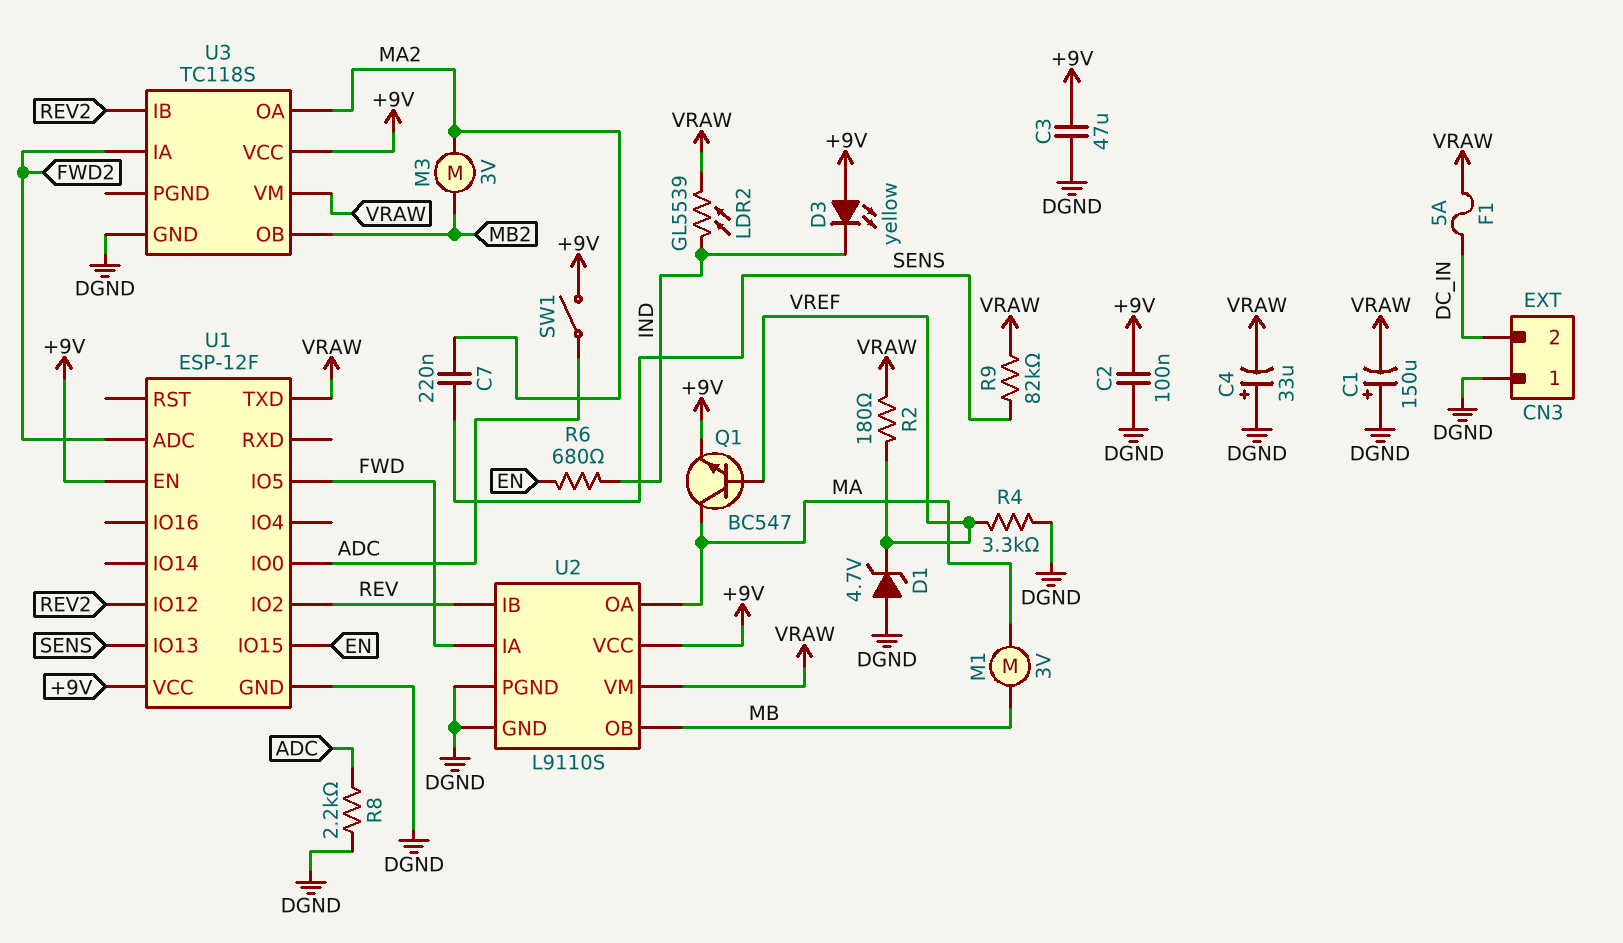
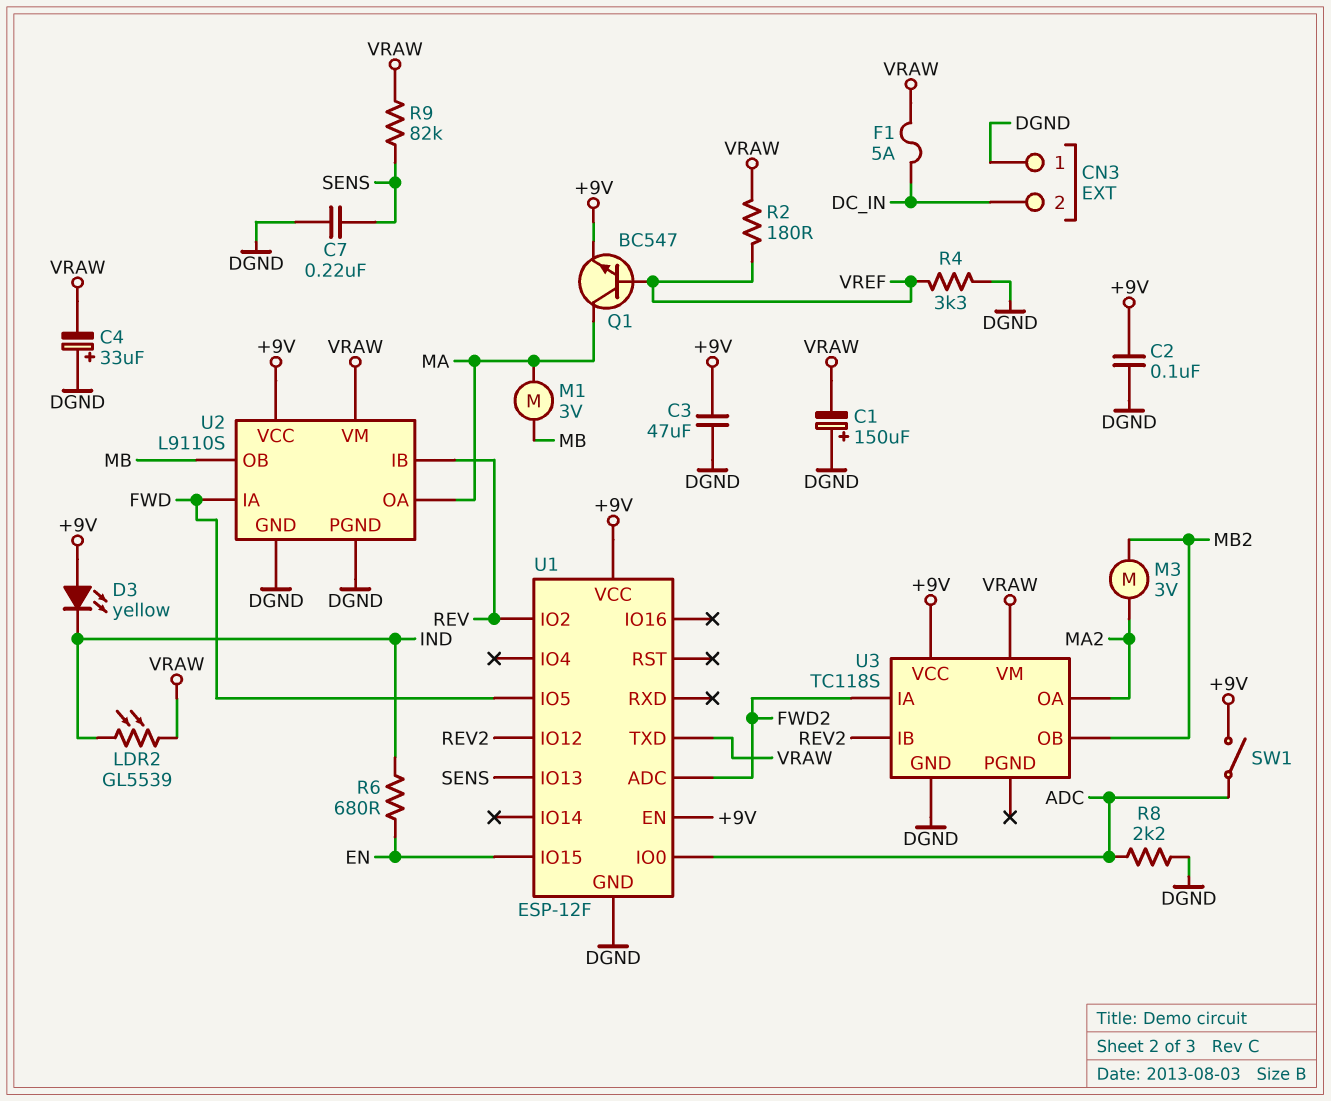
C7: 220nF (MA2, SENS) -> 220nF (DGND, SENS)
D1: zener 4.7V (A DGND, K VREF) -> none

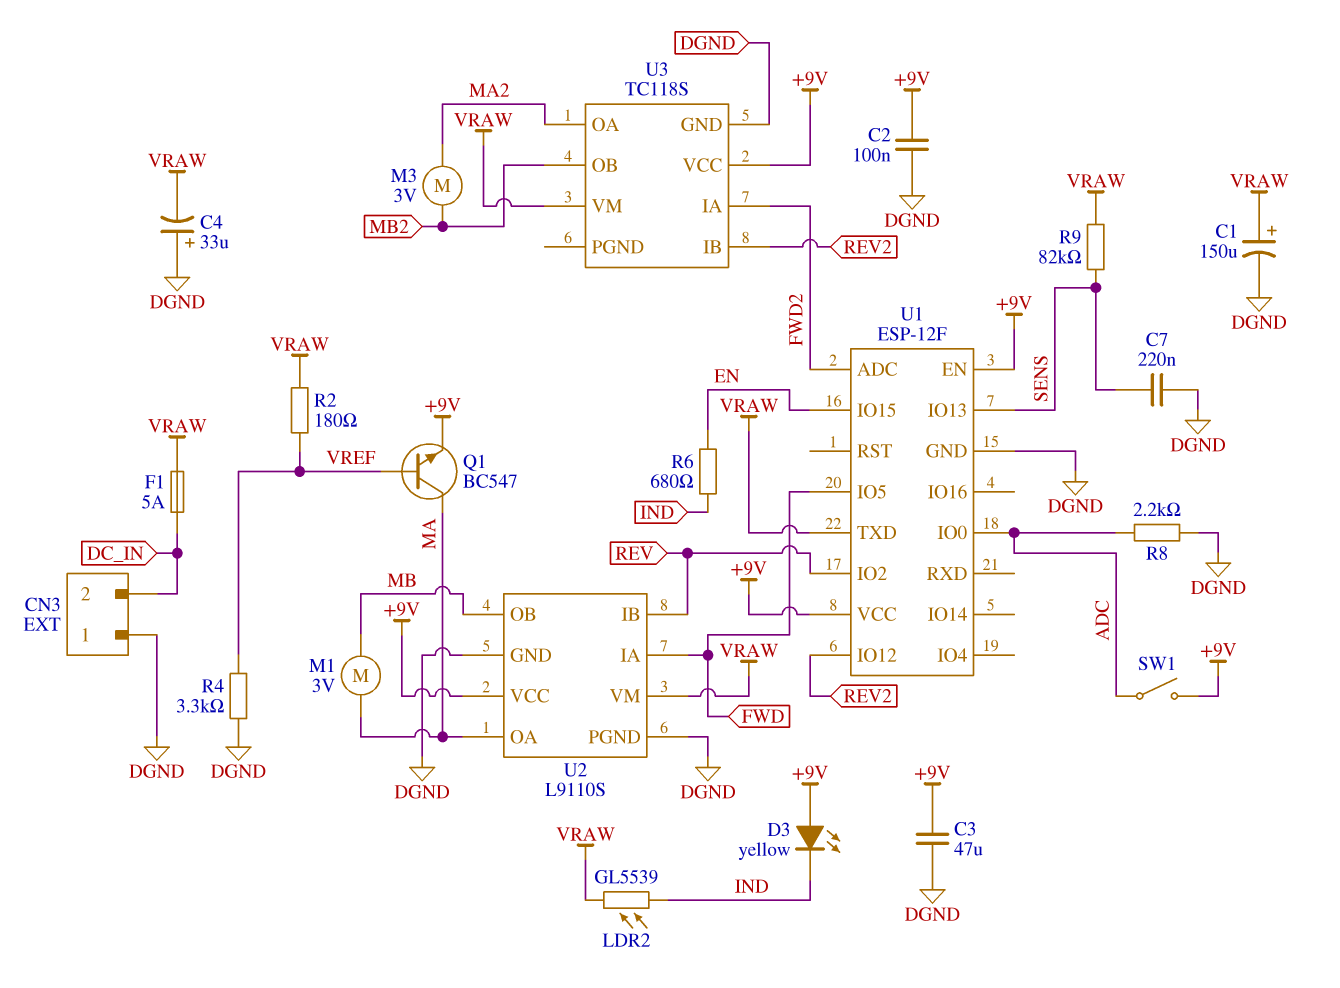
C1: 150uF (plus DGND, minus VRAW) -> 150uF (plus VRAW, minus DGND)

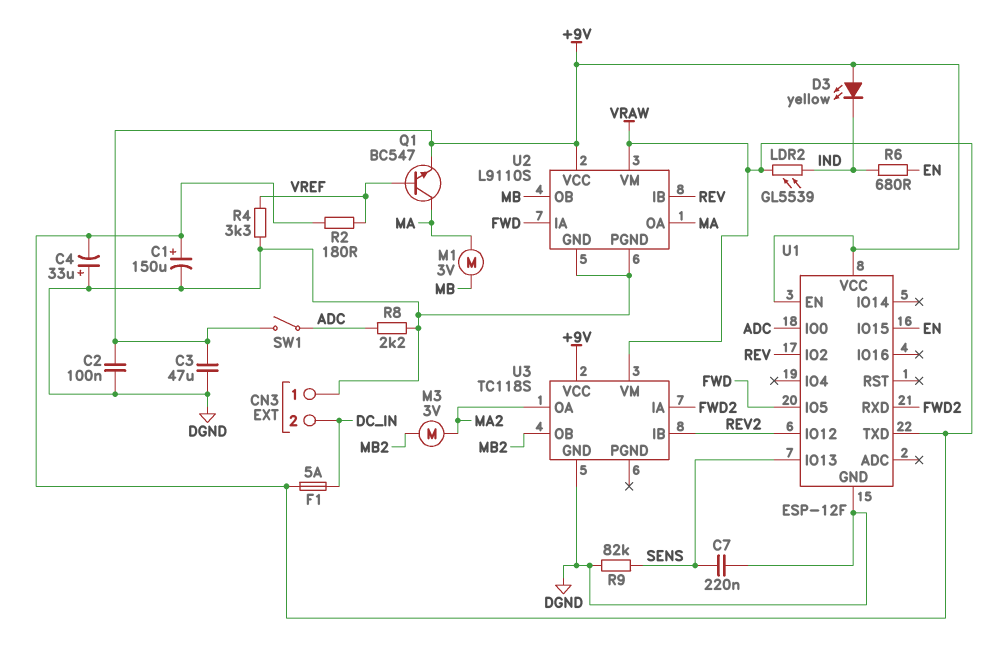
R9: 82k (SENS, VRAW) -> 82k (DGND, SENS)
U1 pin ADC: FWD2 -> none
U1 pin RXD: none -> FWD2

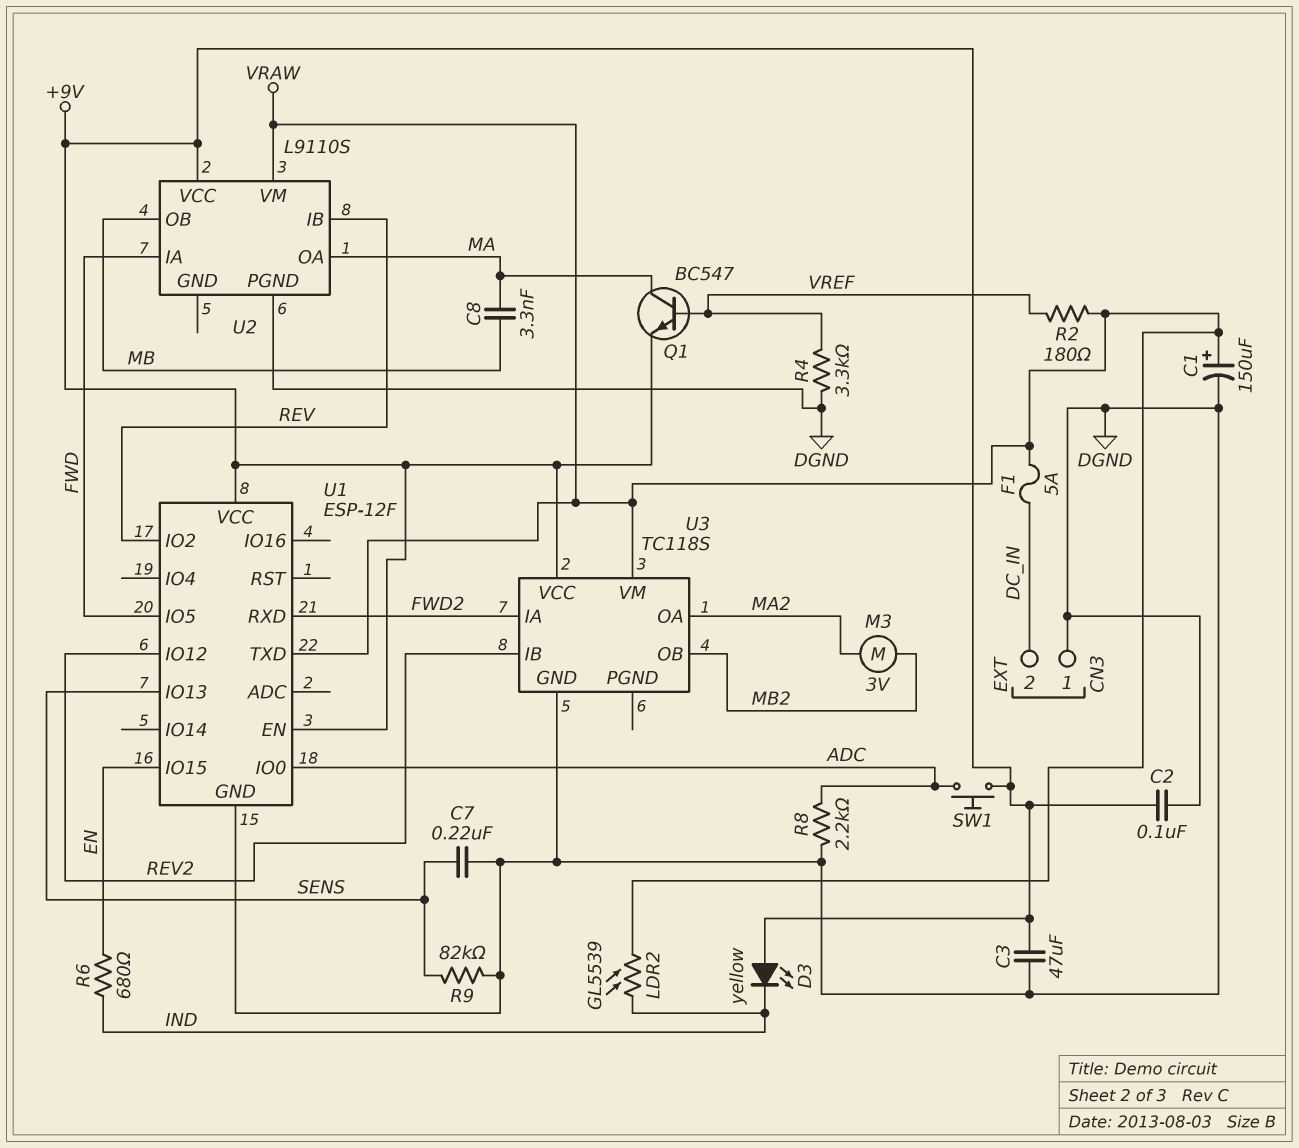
C4: 33uF (plus DGND, minus VRAW) -> none
C8: none -> 3.3nF (MA, MB)
M1: motor 3V (MA, MB) -> none
SW1: switch (+9V, ADC) -> button (+9V, ADC)
U2 pin GND: DGND -> none

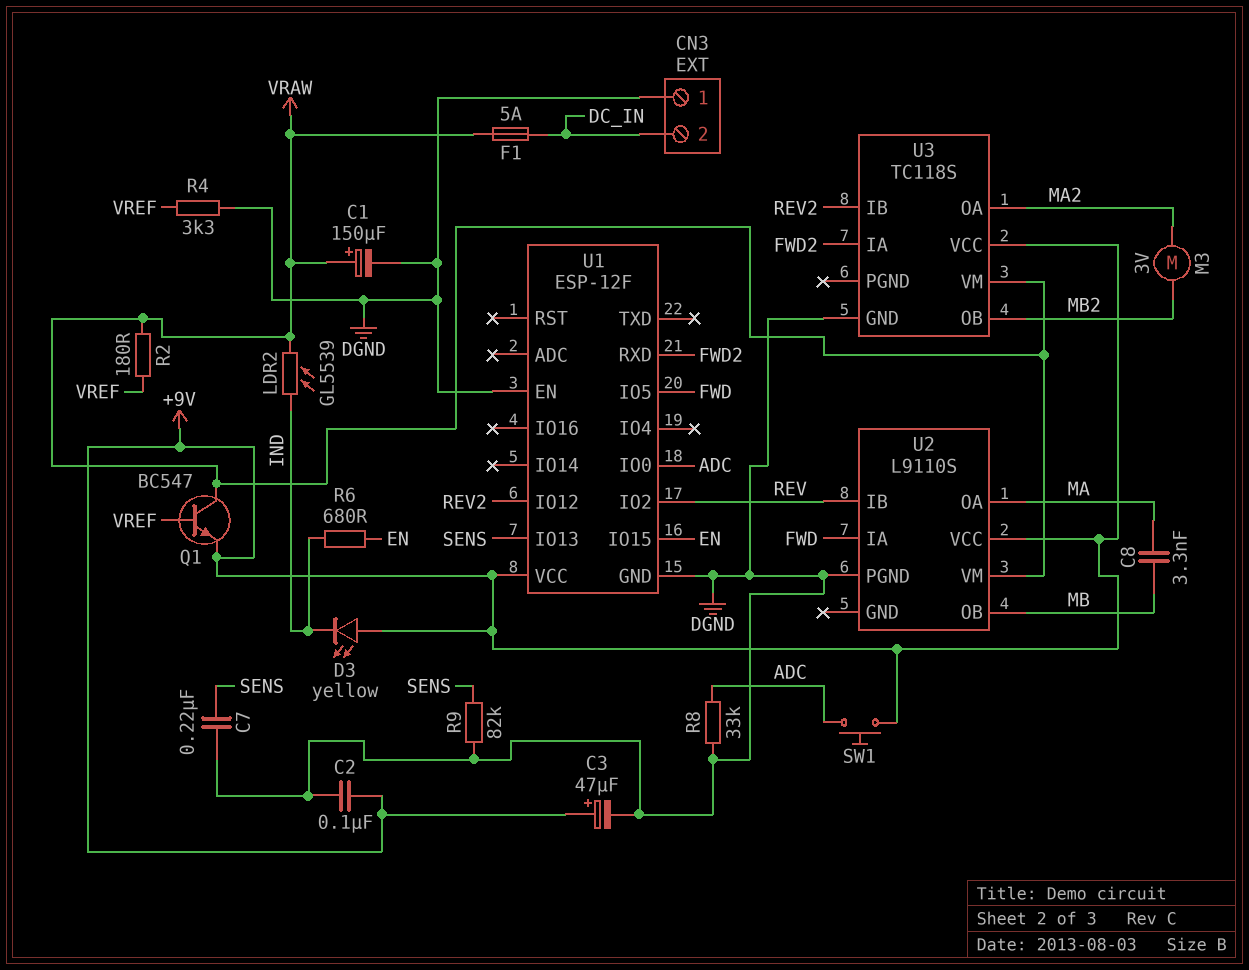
C3: 47uF (+9V, DGND) -> 47uF (plus +9V, minus DGND)
Q1: NPN BC547 (B VREF, C MA, E +9V) -> NPN BC547 (B VREF, C VRAW, E +9V)
R8: 2.2k (ADC, DGND) -> 33k (ADC, DGND)
U1 pin EN: +9V -> DGND
U1 pin TXD: VRAW -> none

